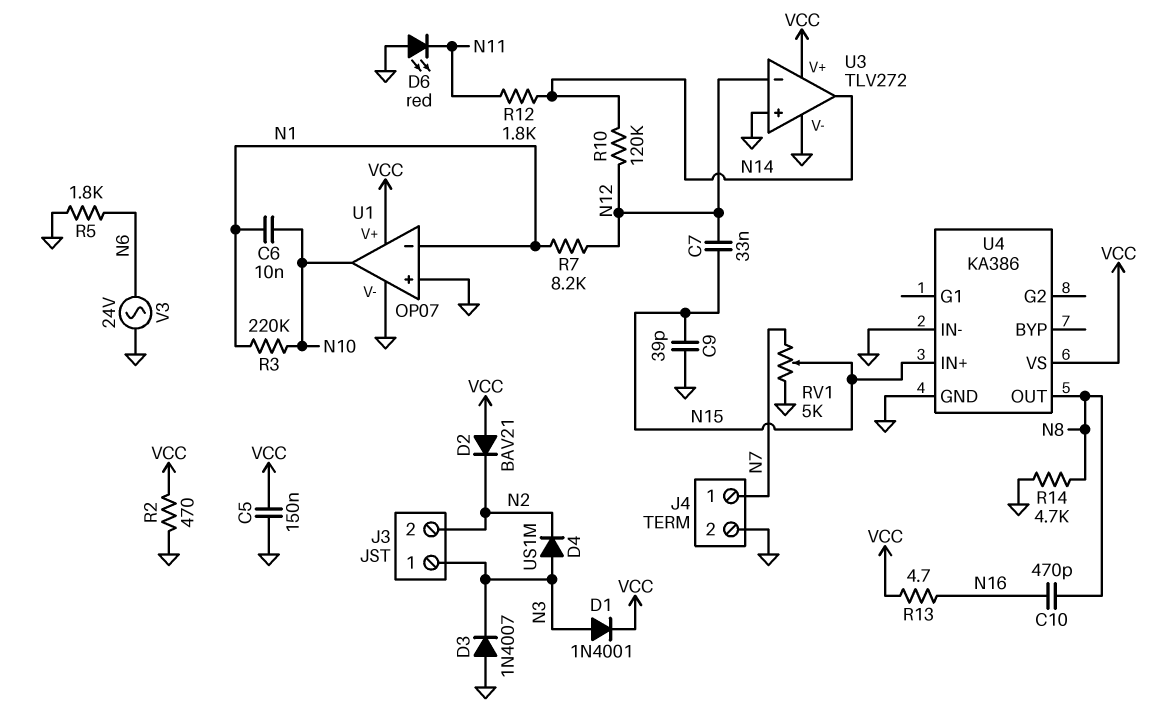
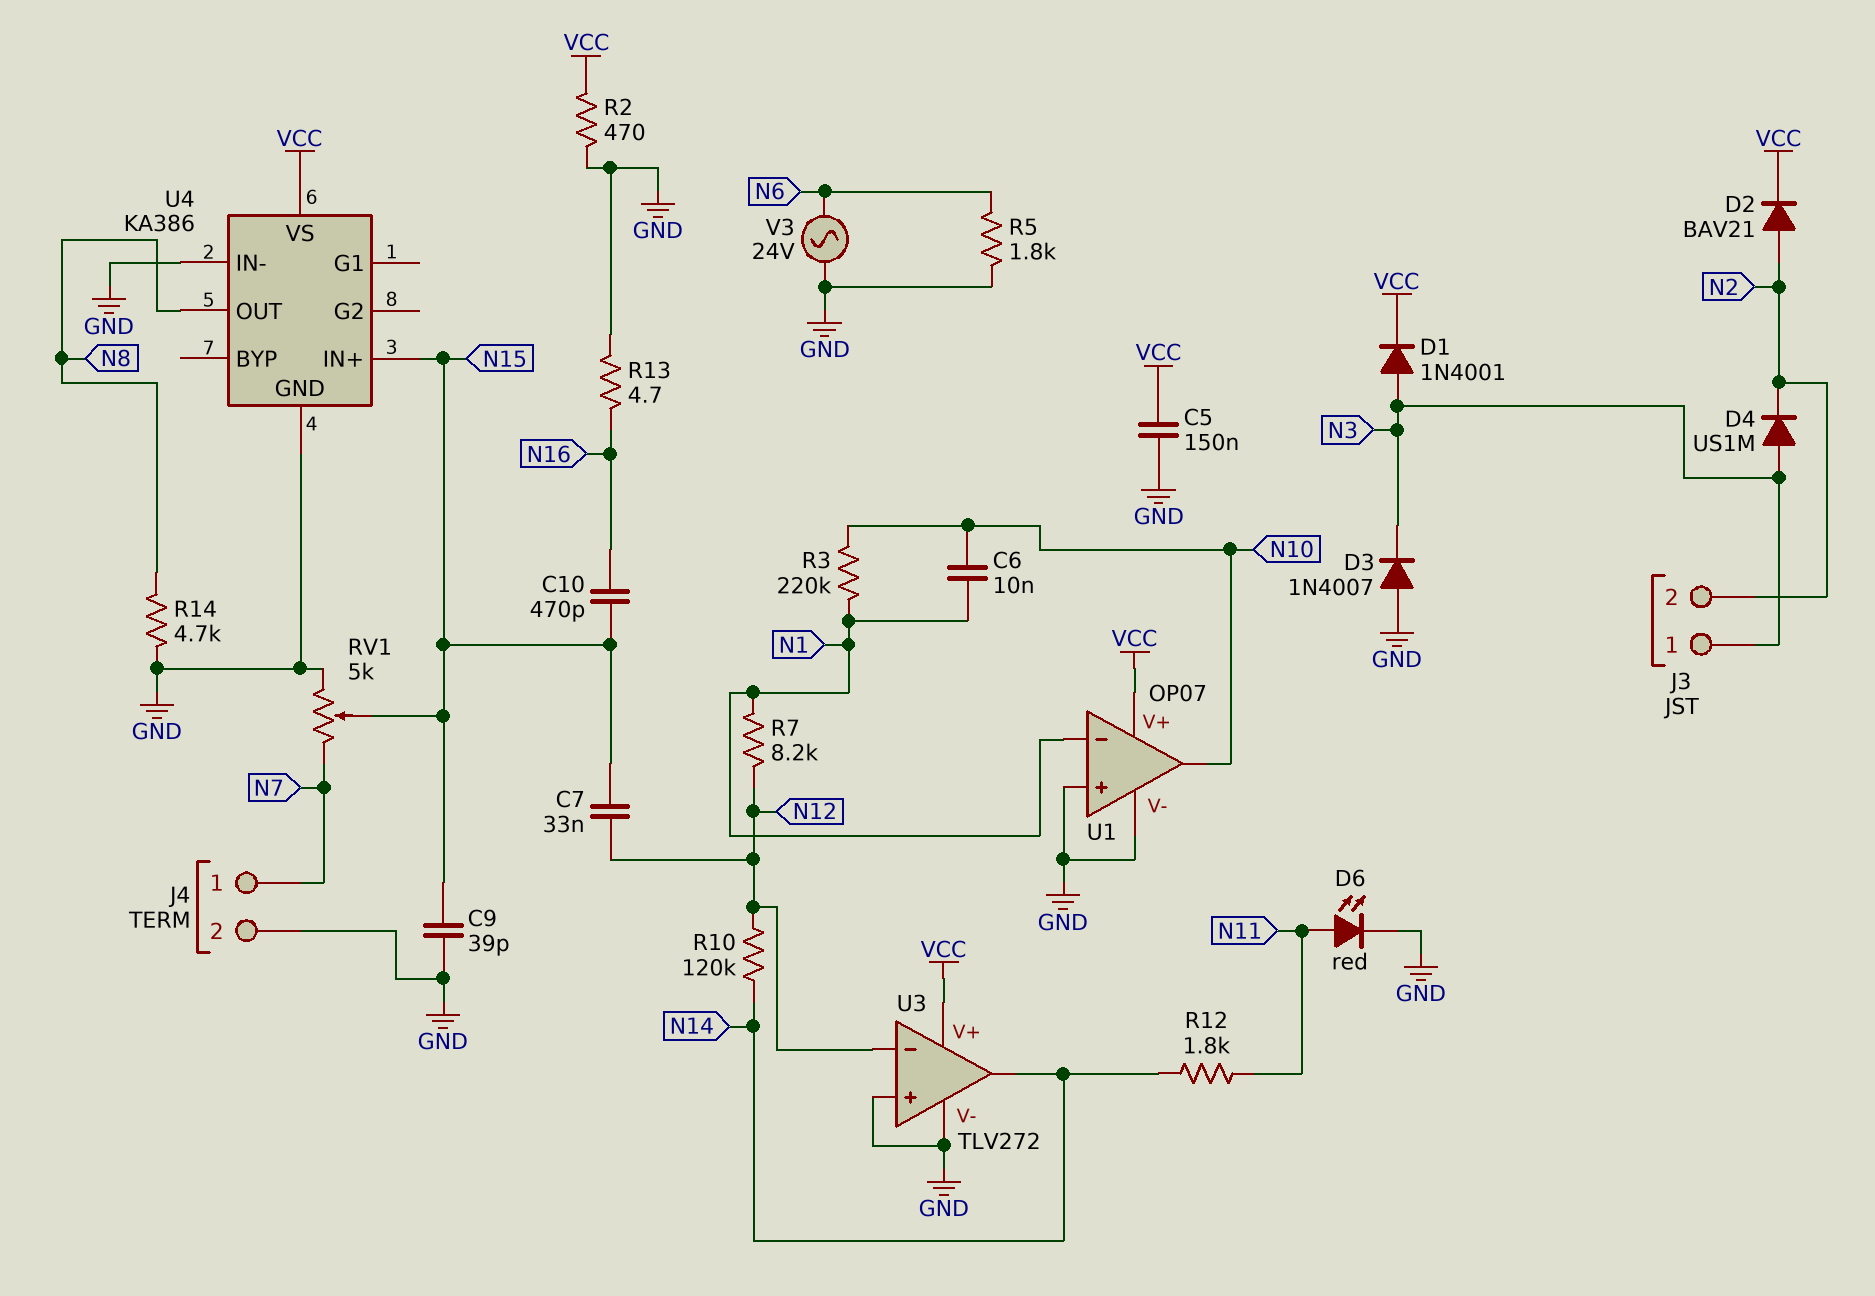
C10: 470pF (N8, N16) -> 470pF (N15, N16)
D2: diode BAV21 (A VCC, K N2) -> diode BAV21 (A N2, K VCC)
D6: LED red (A GND, K N11) -> LED red (A N11, K GND)
R13: 4.7 (N16, VCC) -> 4.7 (GND, N16)

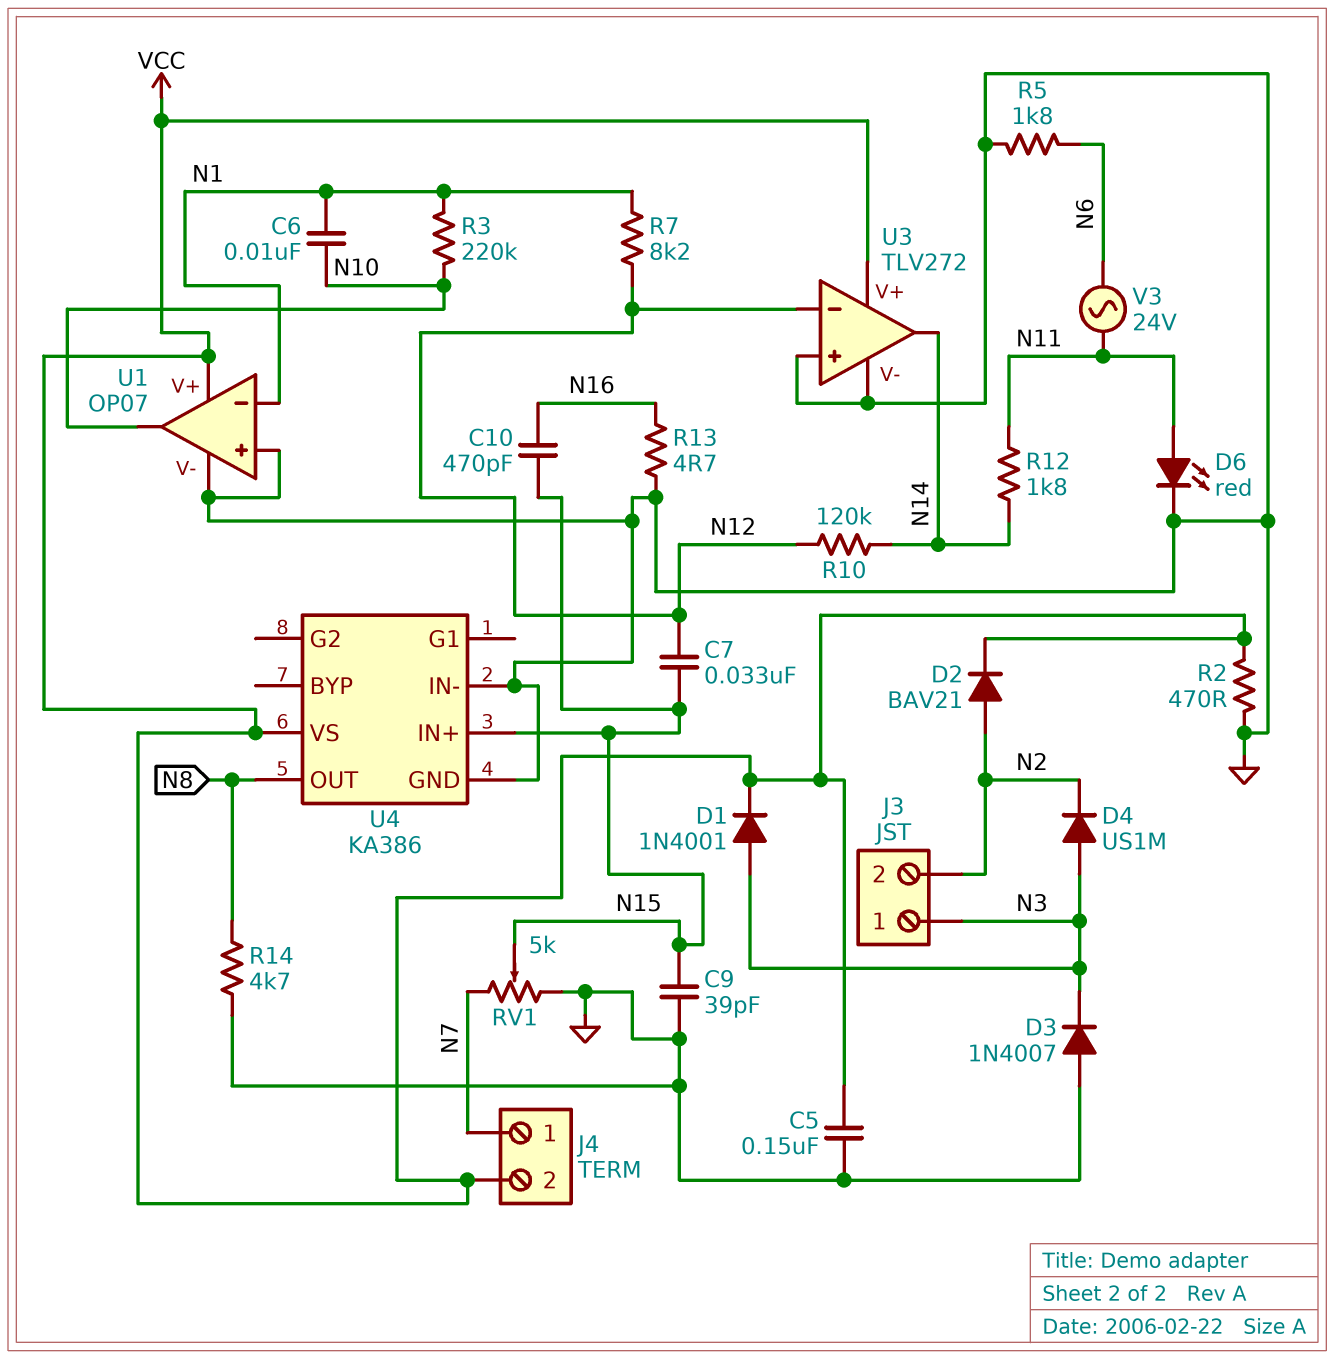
J4 pin 2: GND -> VCC
V3: AC 24V (GND, N6) -> AC 24V (N6, N11)

